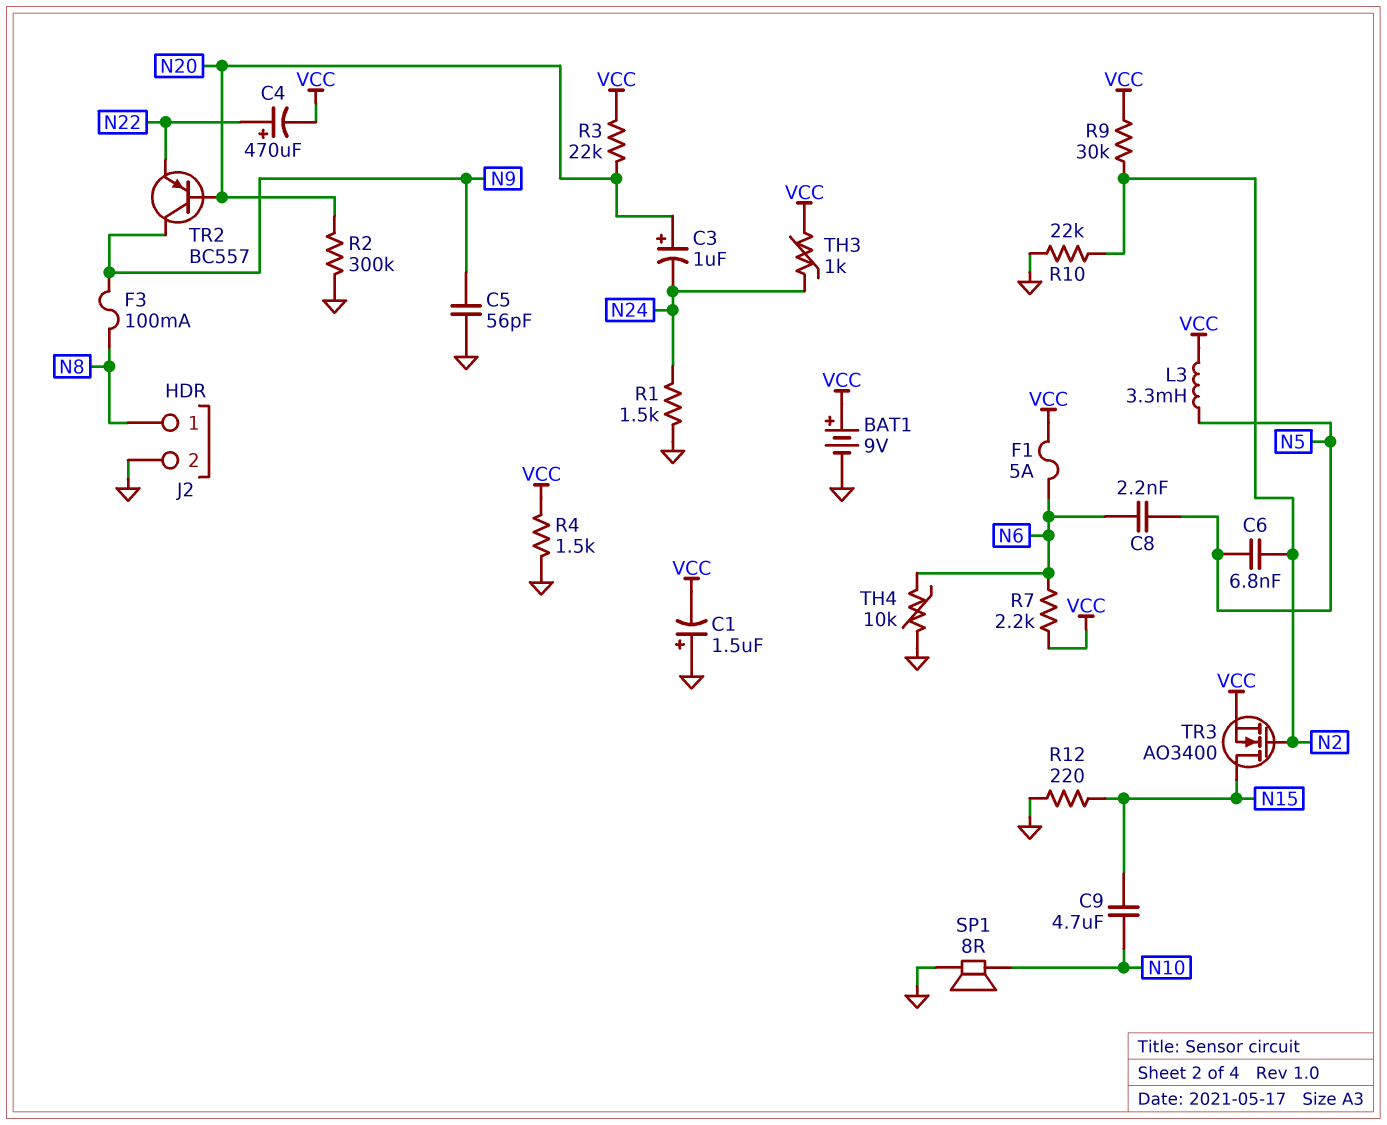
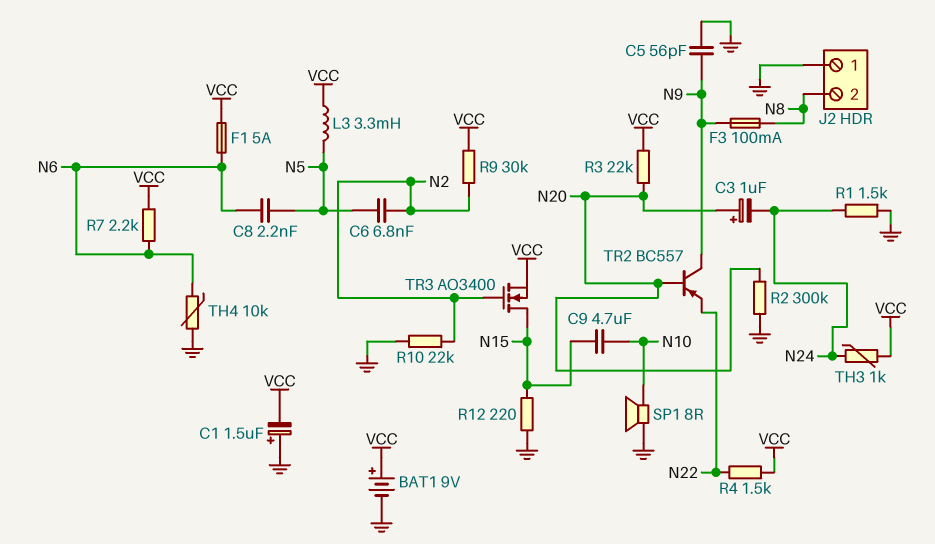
C4: 470uF (plus N22, minus VCC) -> none
J2 pin 1: N8 -> GND
J2 pin 2: GND -> N8
R4: 1.5k (GND, VCC) -> 1.5k (N22, VCC)

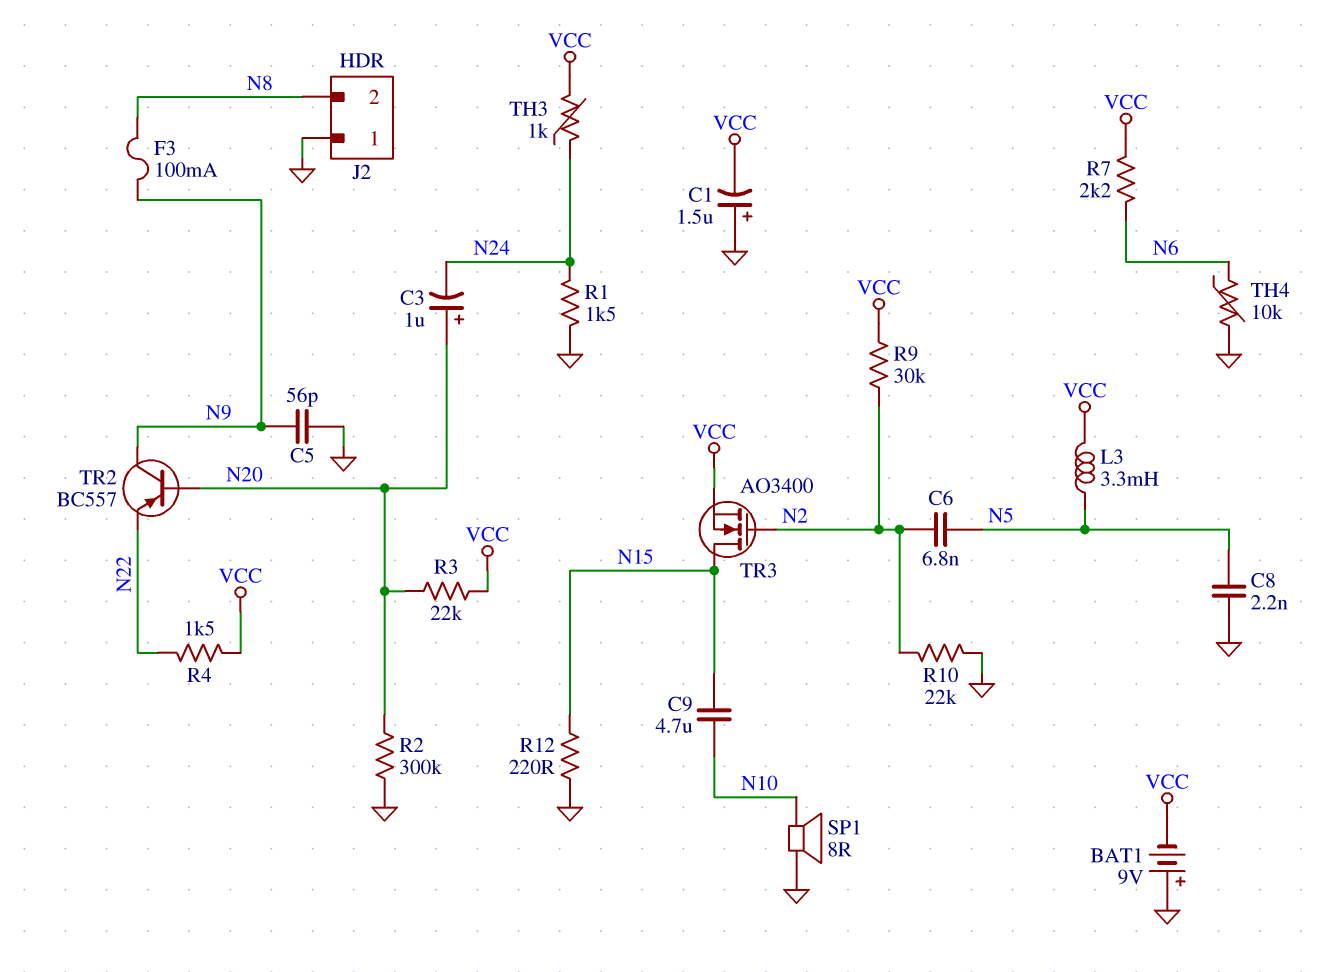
BAT1: 9V (plus VCC, minus GND) -> 9V (plus GND, minus VCC)
C8: 2.2nF (N5, N6) -> 2.2nF (GND, N5)
F1: 5A (N6, VCC) -> none

